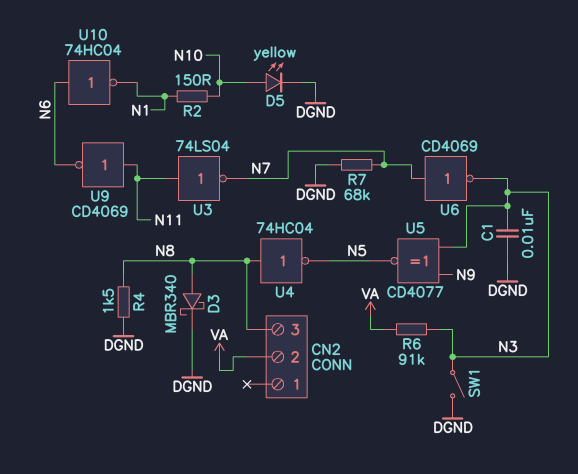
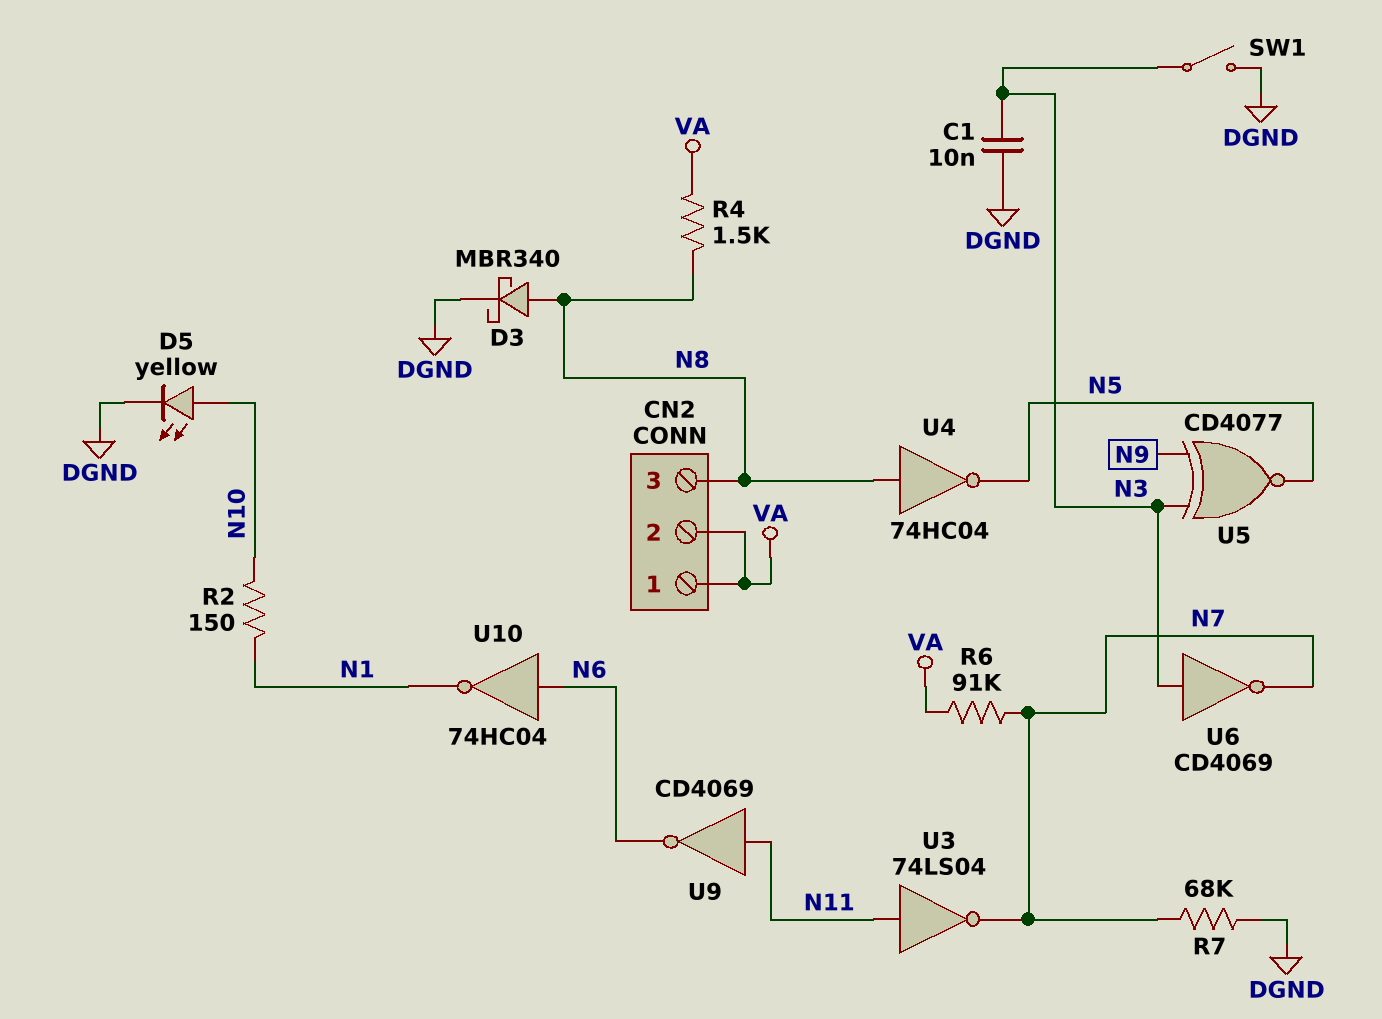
CN2 pin 1: none -> VA
R4: 1.5k (DGND, N8) -> 1.5k (N8, VA)
R6: 91k (N3, VA) -> 91k (N7, VA)
U6: NOT CD4069 (in N7, out N3) -> NOT CD4069 (in N3, out N7)

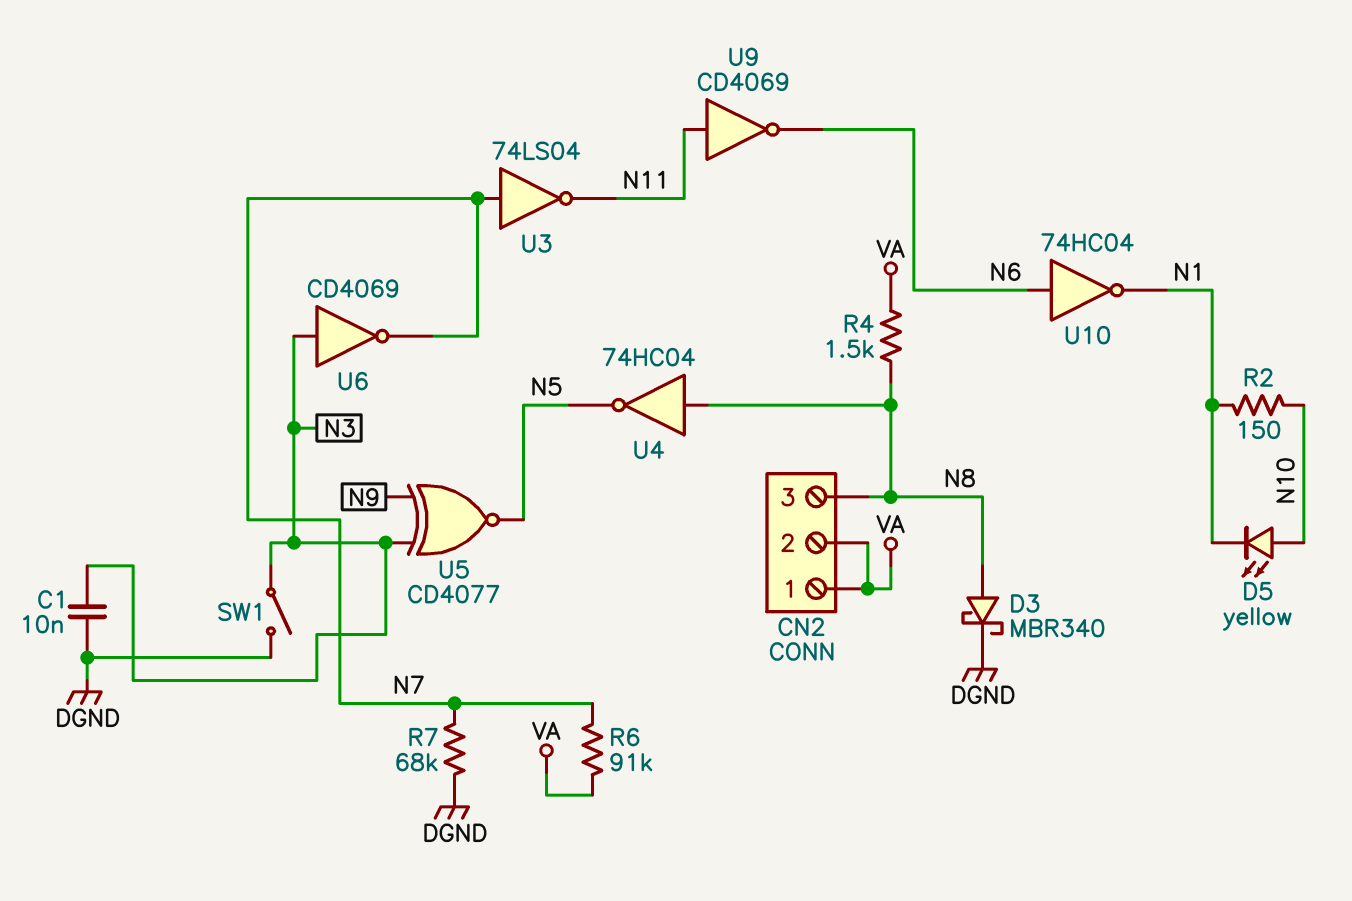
D5: LED yellow (A N10, K DGND) -> LED yellow (A N10, K N1)
U3: NOT 74LS04 (in N11, out N7) -> NOT 74LS04 (in N7, out N11)

